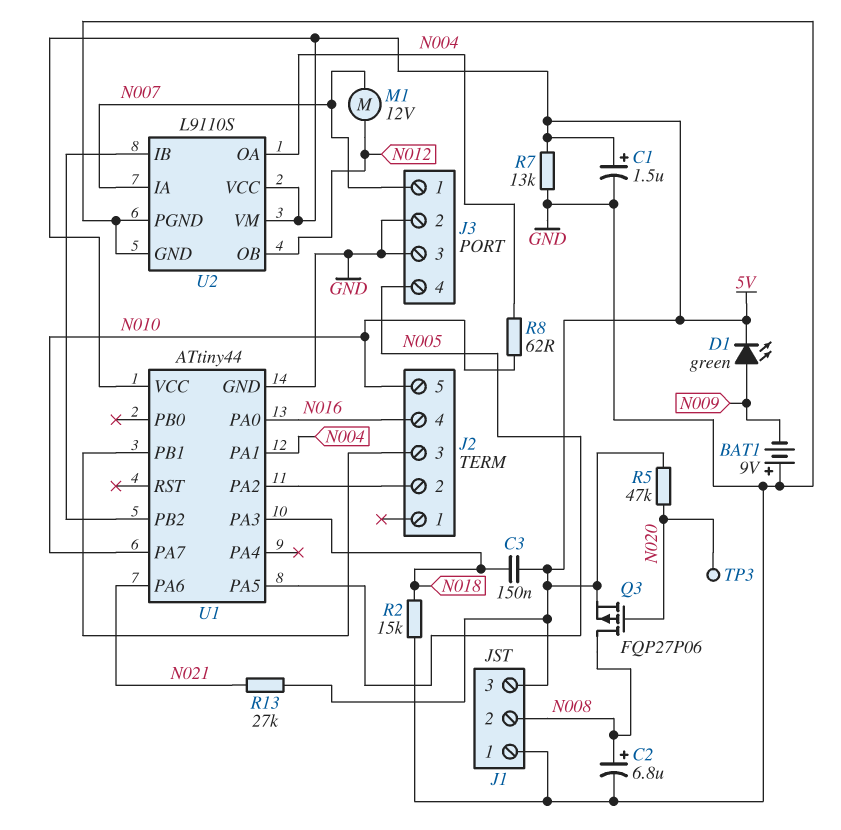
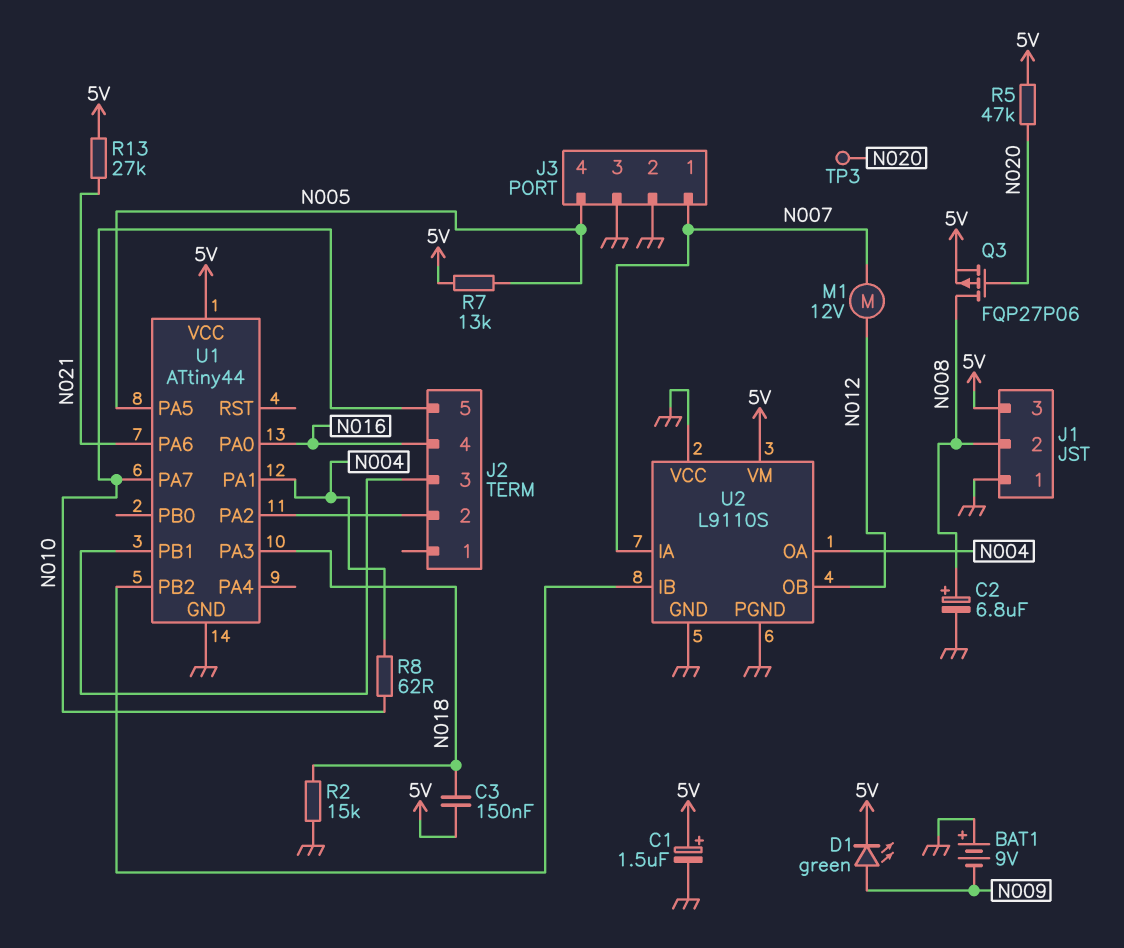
R7: 13k (5V, GND) -> 13k (5V, N005)
U2 pin VCC: 5V -> GND

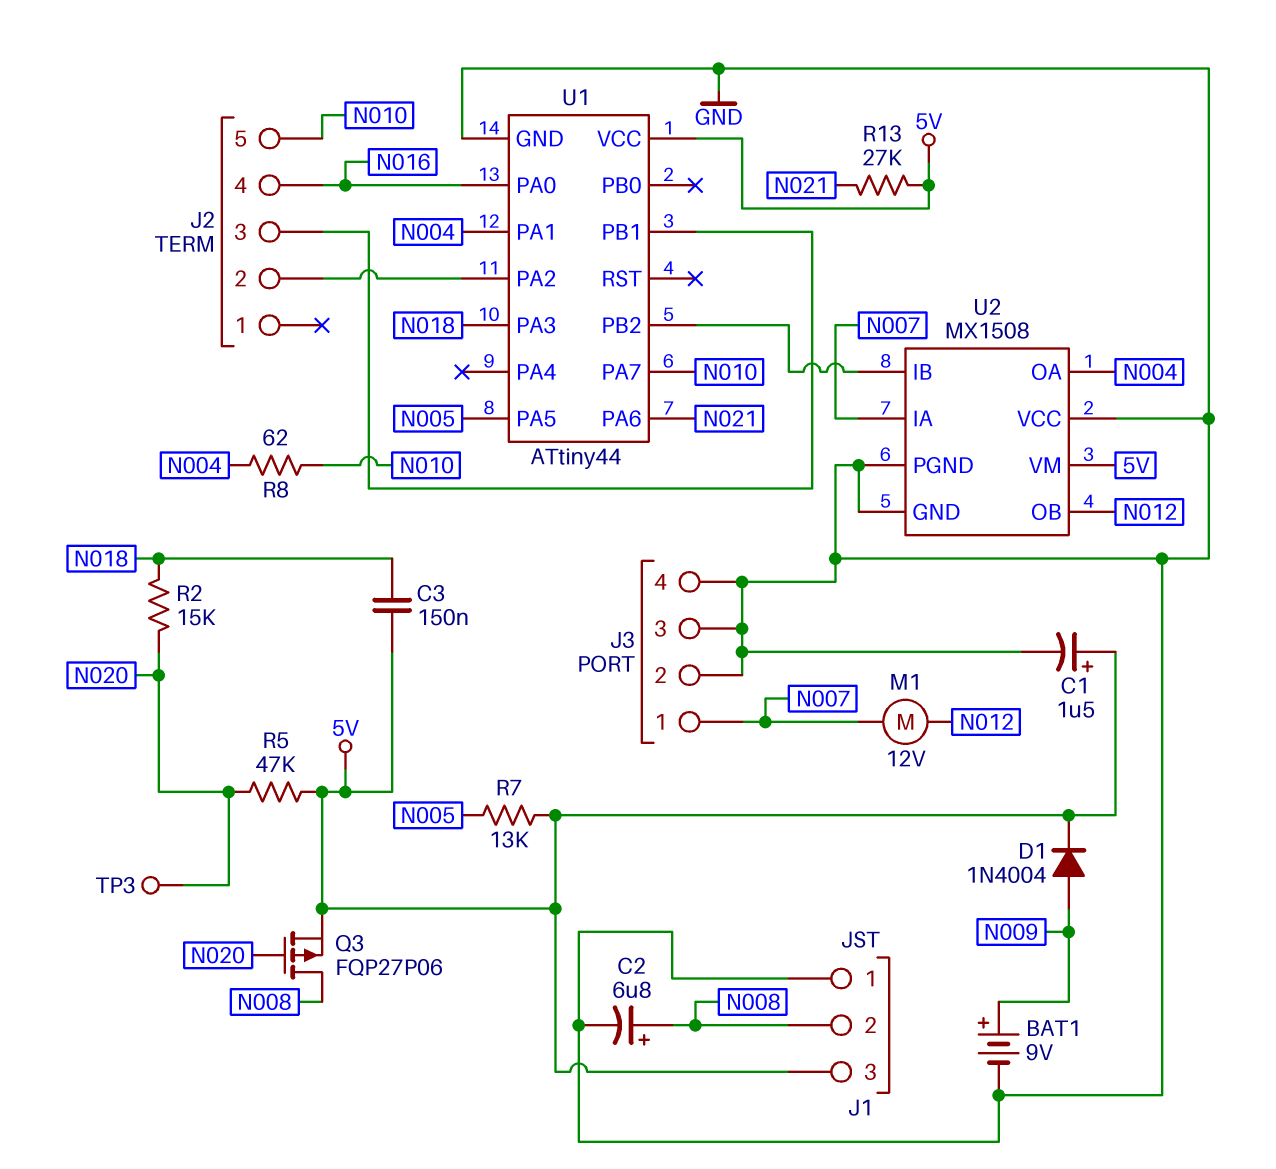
BAT1: 9V (plus GND, minus N009) -> 9V (plus N009, minus GND)
D1: LED green (A N009, K 5V) -> diode 1N4004 (A N009, K 5V)
J3 pin 4: N005 -> GND
R2: 15k (GND, N018) -> 15k (N018, N020)
U2: L9110S -> MX1508

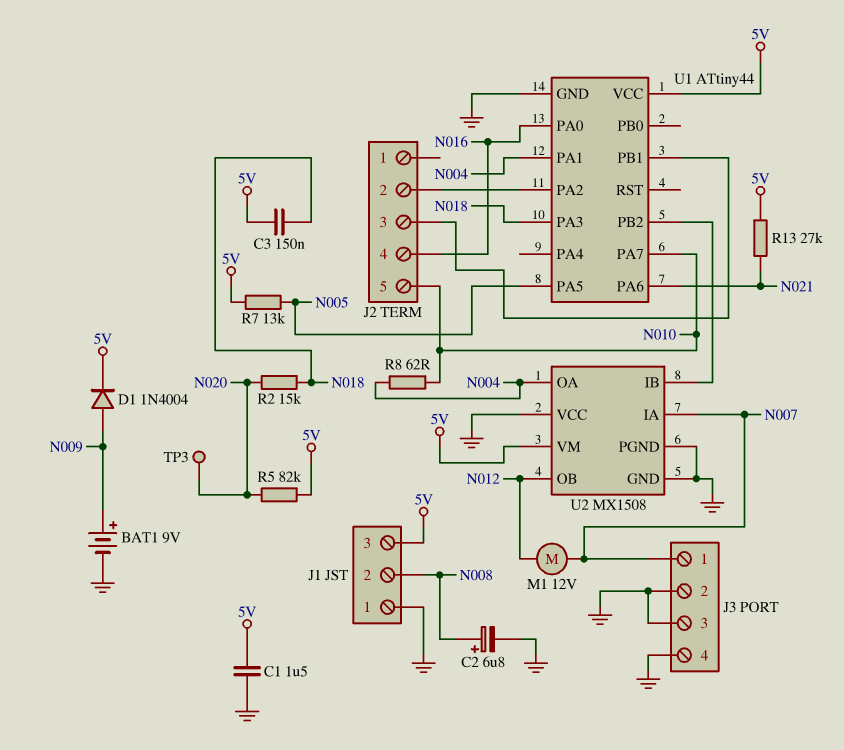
C1: 1.5uF (plus 5V, minus GND) -> 1.5uF (5V, GND)
Q3: PMOS FQP27P06 (G N020, D N008, S 5V) -> none
R5: 47k (5V, N020) -> 82k (5V, N020)

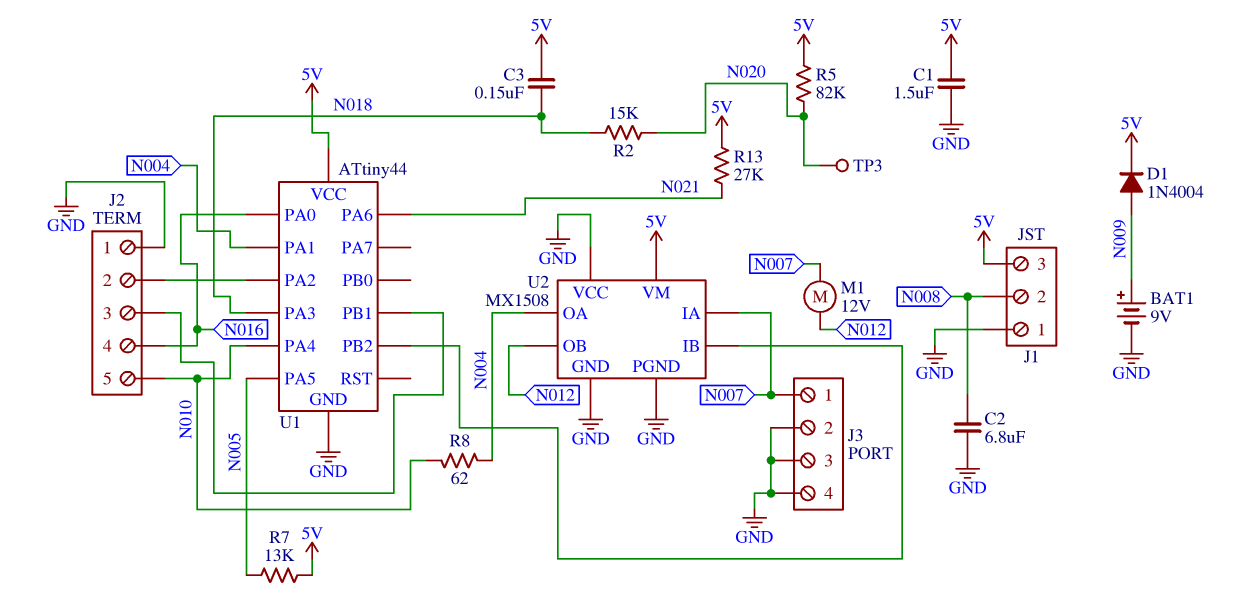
C2: 6.8uF (plus N008, minus GND) -> 6.8uF (GND, N008)
J2 pin 1: none -> GND
U1 pin PA4: none -> N010
U1 pin PA7: N010 -> none

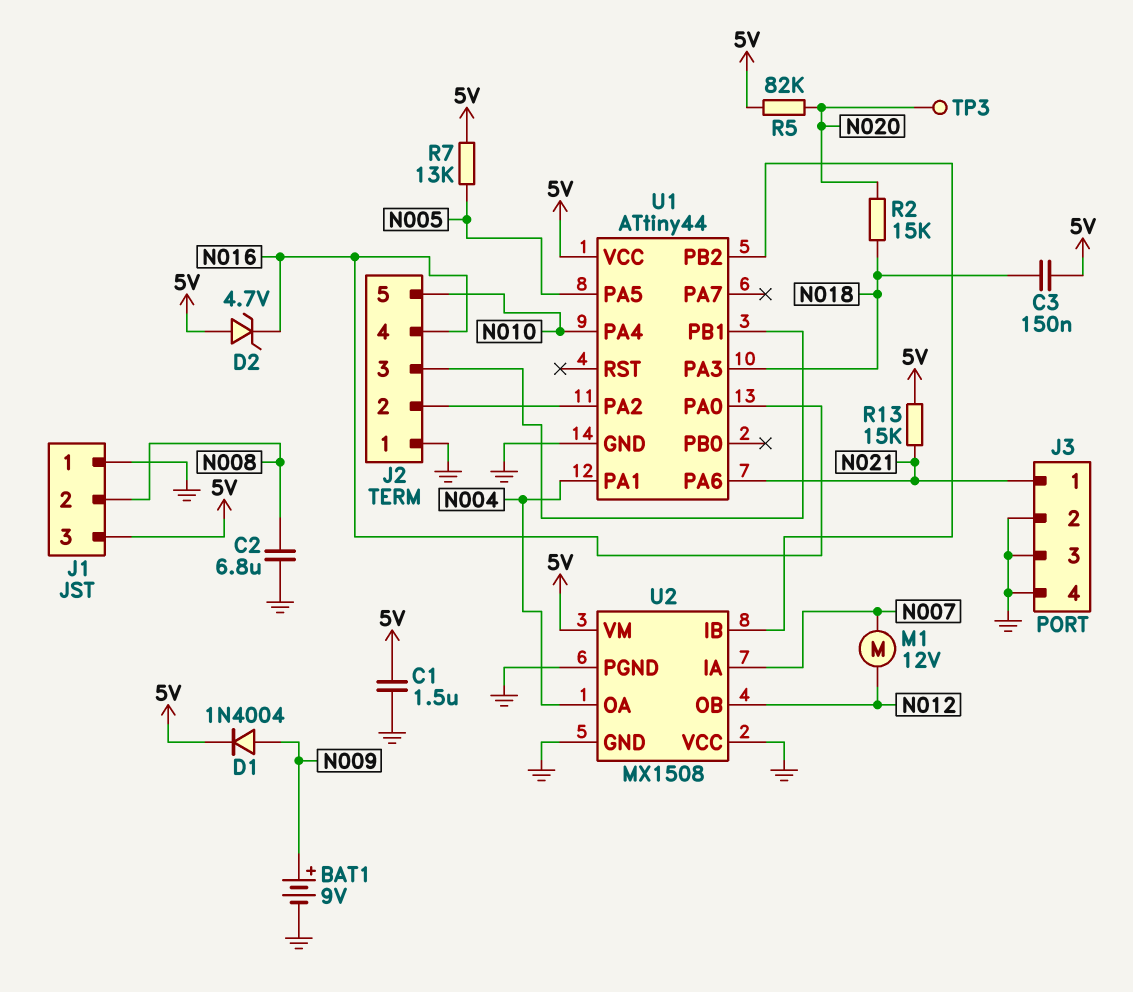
D2: none -> zener 4.7V (A 5V, K N016)
J3 pin 1: N007 -> N021
R8: 62 (N004, N010) -> none
R13: 27k (5V, N021) -> 15k (5V, N021)

